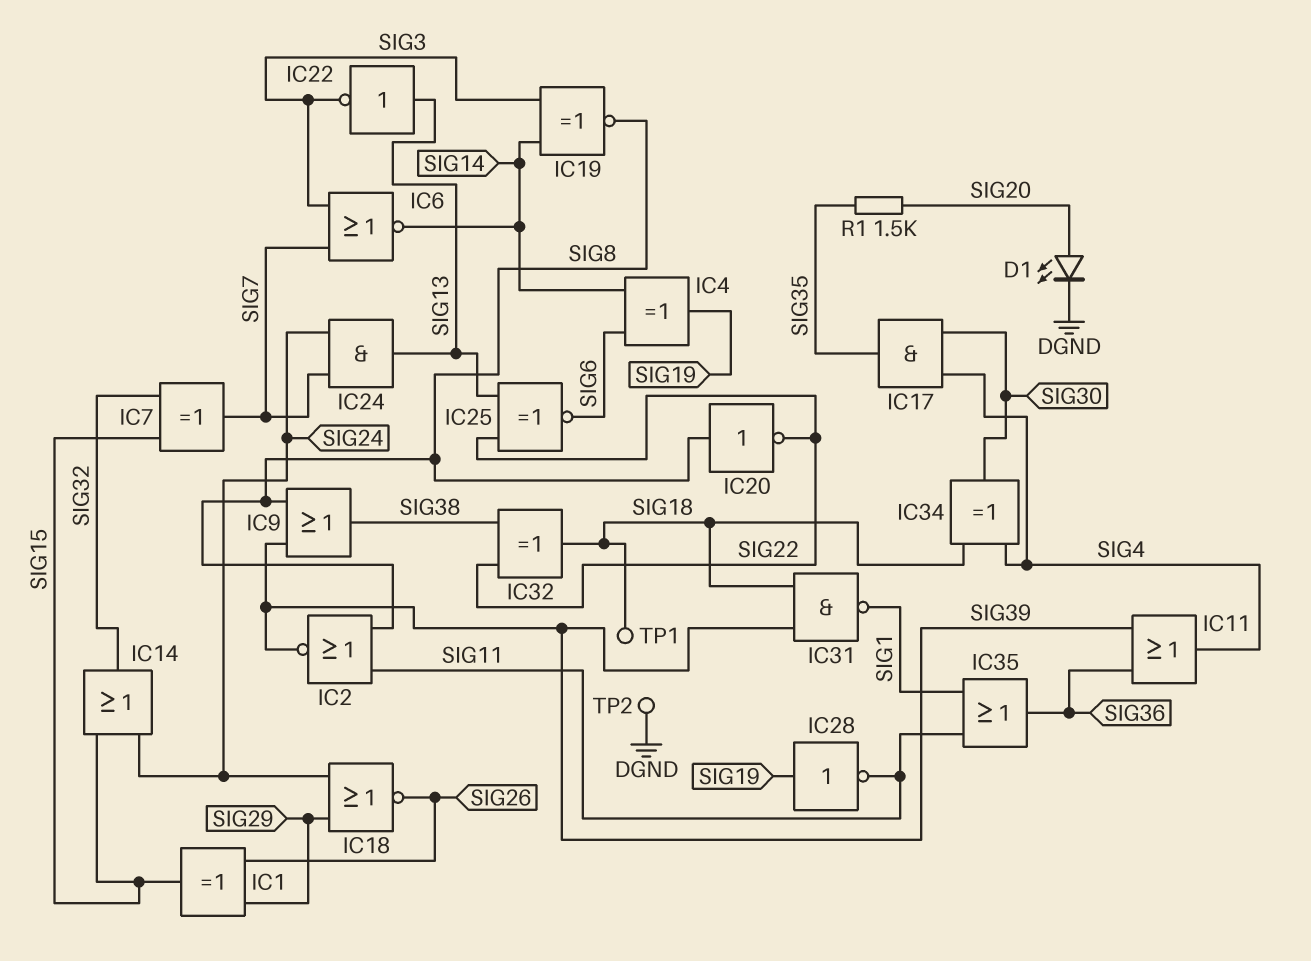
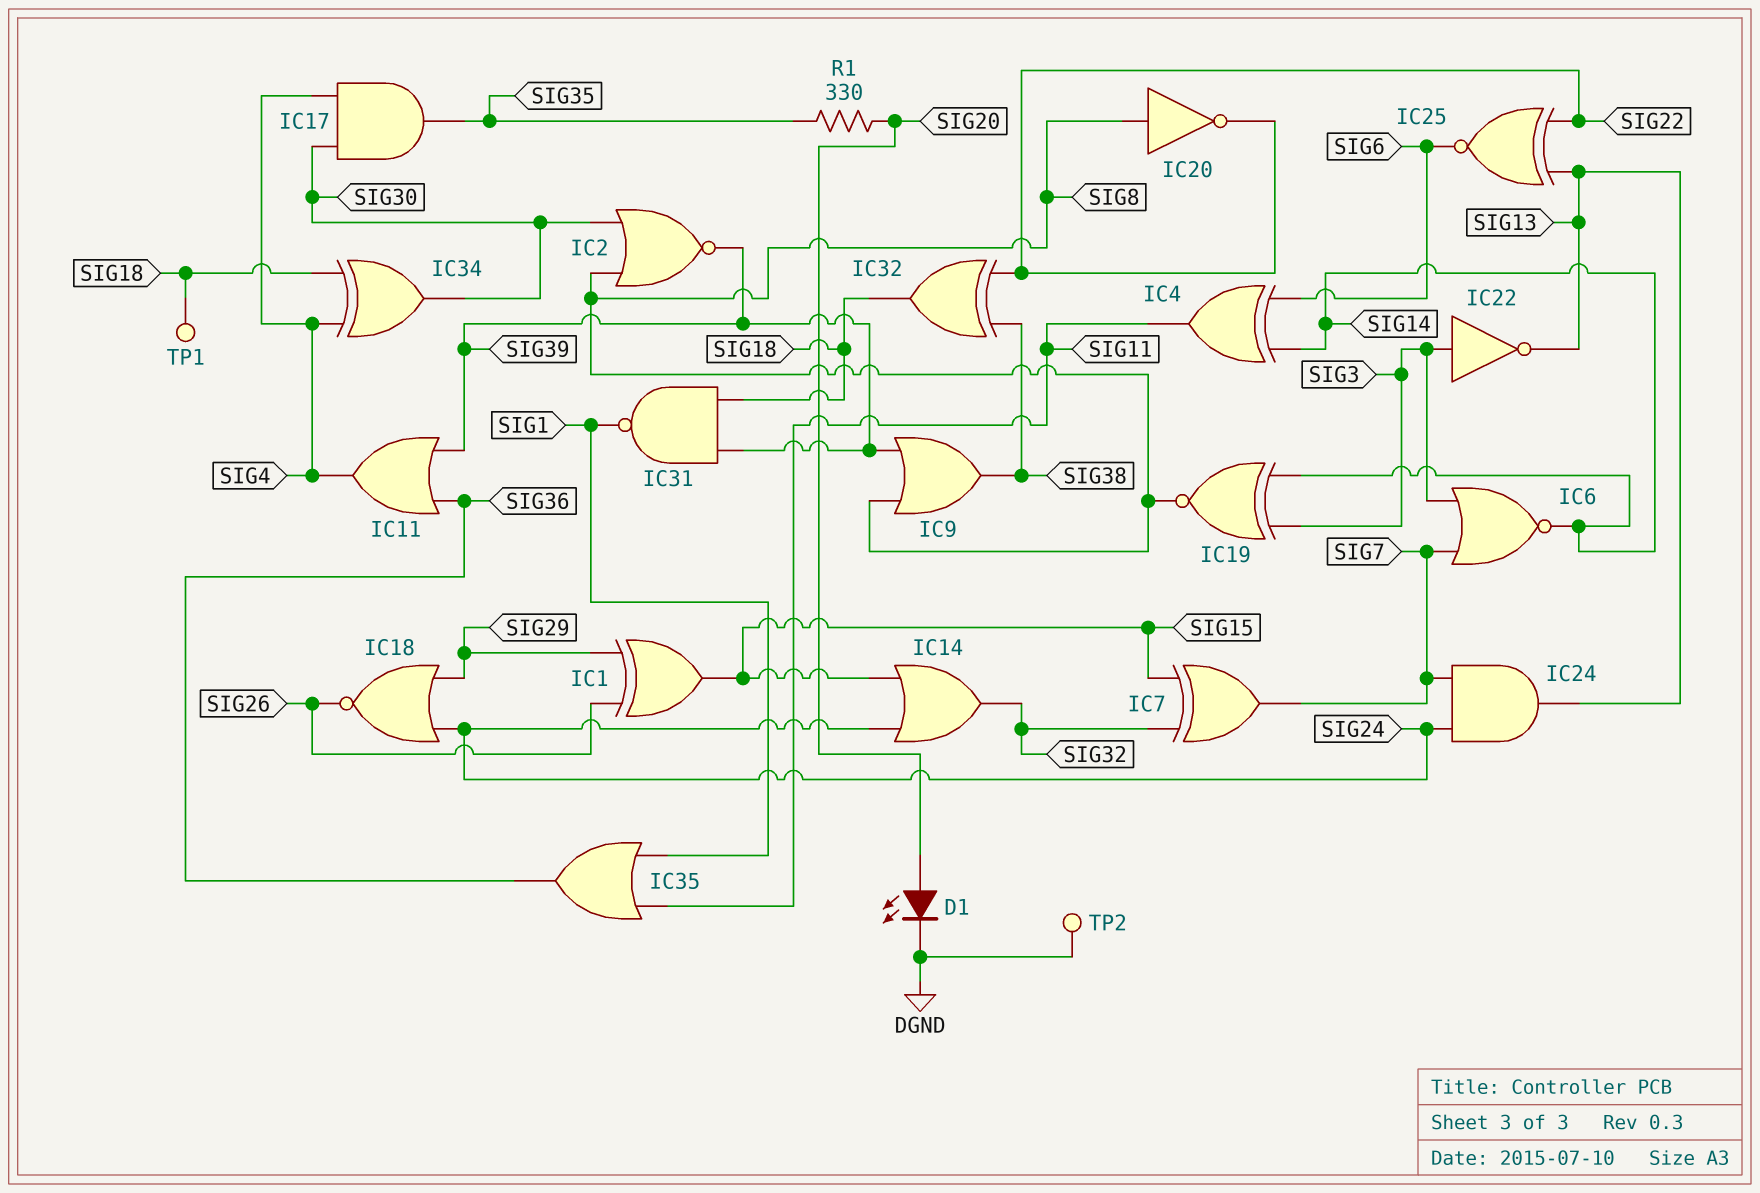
IC2: NOR (in SIG8, in SIG11, out SIG39) -> NOR (in SIG8, in SIG30, out SIG39)
IC4: XOR (in SIG6, in SIG14, out SIG19) -> XOR (in SIG6, in SIG14, out SIG11)
IC22: NOT (in SIG13, out SIG3) -> NOT (in SIG3, out SIG13)
IC28: NOT (in SIG19, out SIG11) -> none
R1: 1.5k (SIG20, SIG35) -> 330 (SIG20, SIG35)

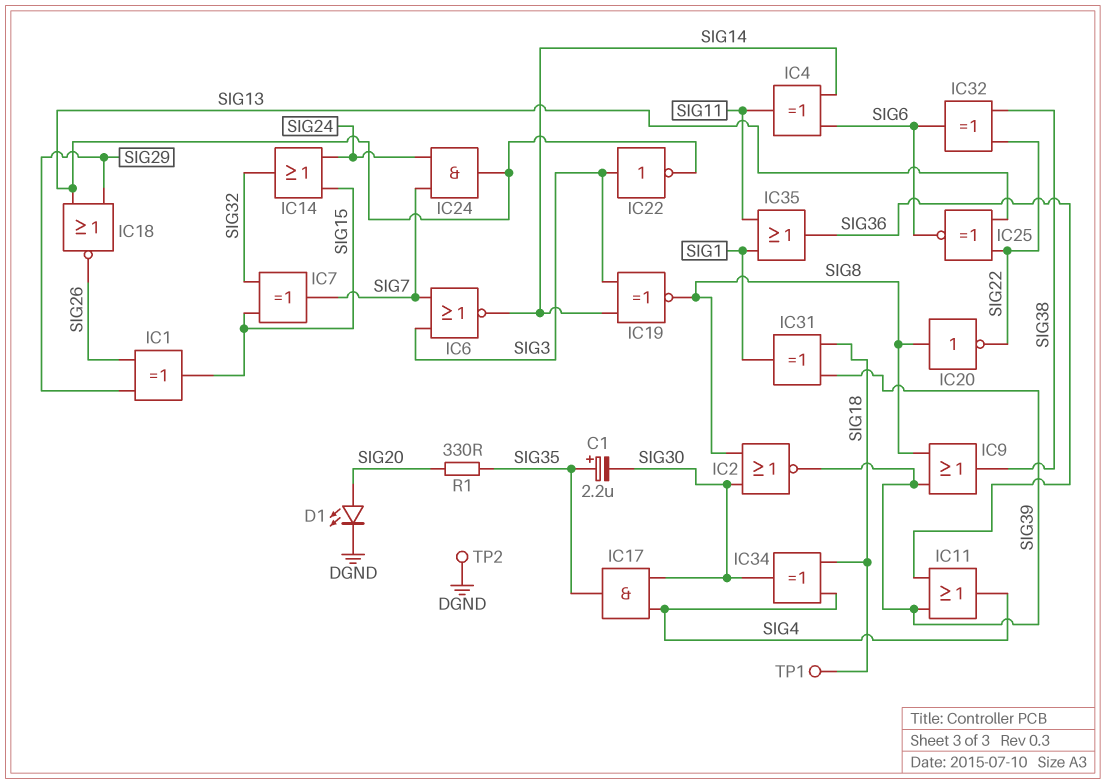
C1: none -> 2.2uF (plus SIG35, minus SIG30)
IC18: NOR (in SIG24, in SIG29, out SIG26) -> NOR (in SIG13, in SIG29, out SIG26)
IC31: NAND (in SIG18, in SIG39, out SIG1) -> XOR (in SIG18, in SIG39, out SIG1)
IC32: XOR (in SIG22, in SIG38, out SIG18) -> XOR (in SIG22, in SIG38, out SIG6)

